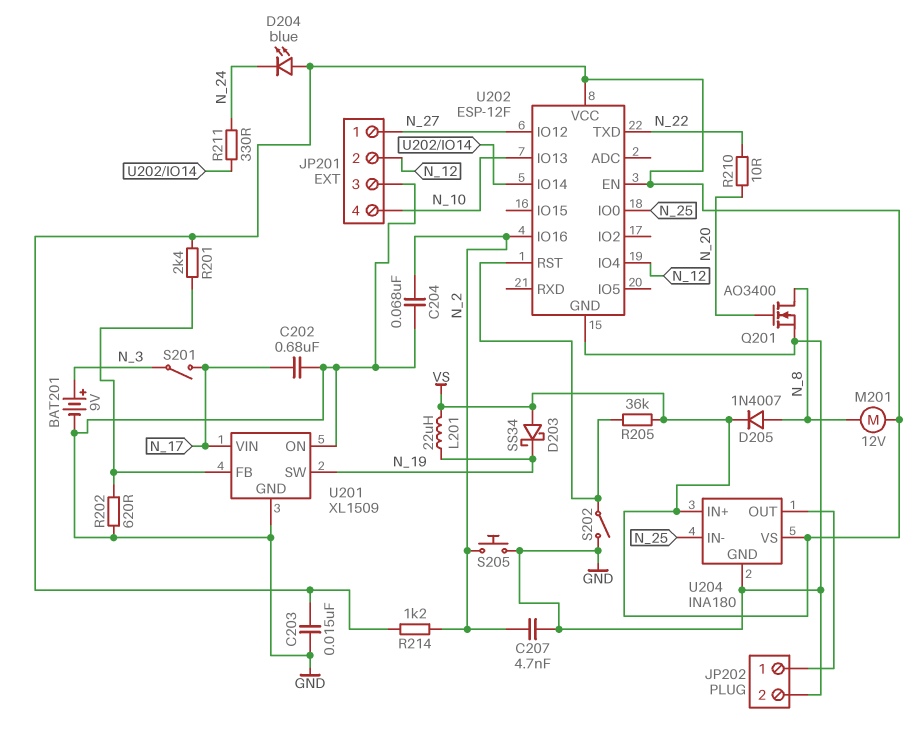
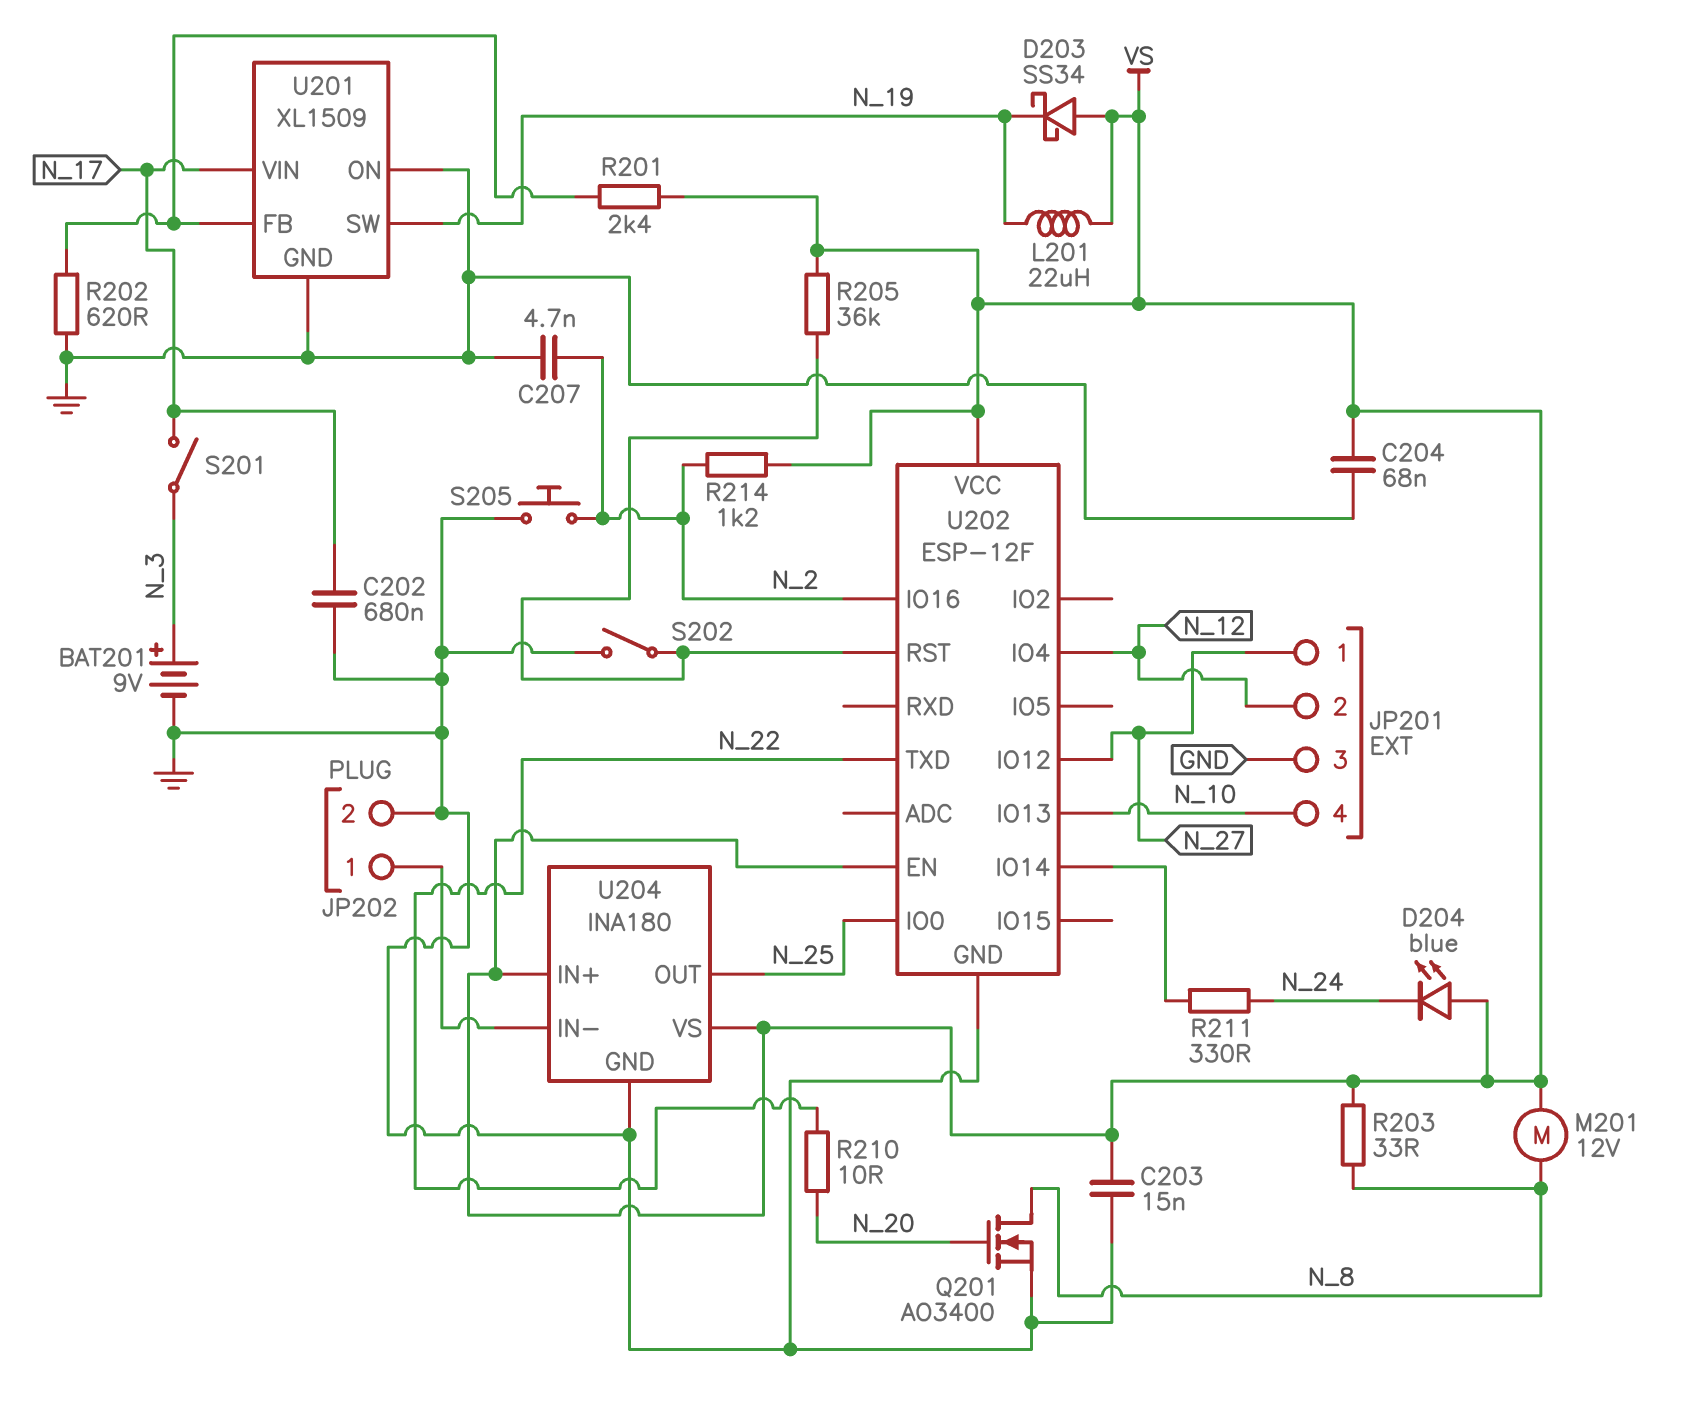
C204: 68nF (GND, N_2) -> 68nF (GND, VS)
D205: diode 1N4007 (A N_8, K VS) -> none
R203: none -> 33 (N_8, VS)
U204 pin IN-: N_25 -> JP202/1
U204 pin OUT: JP202/1 -> N_25

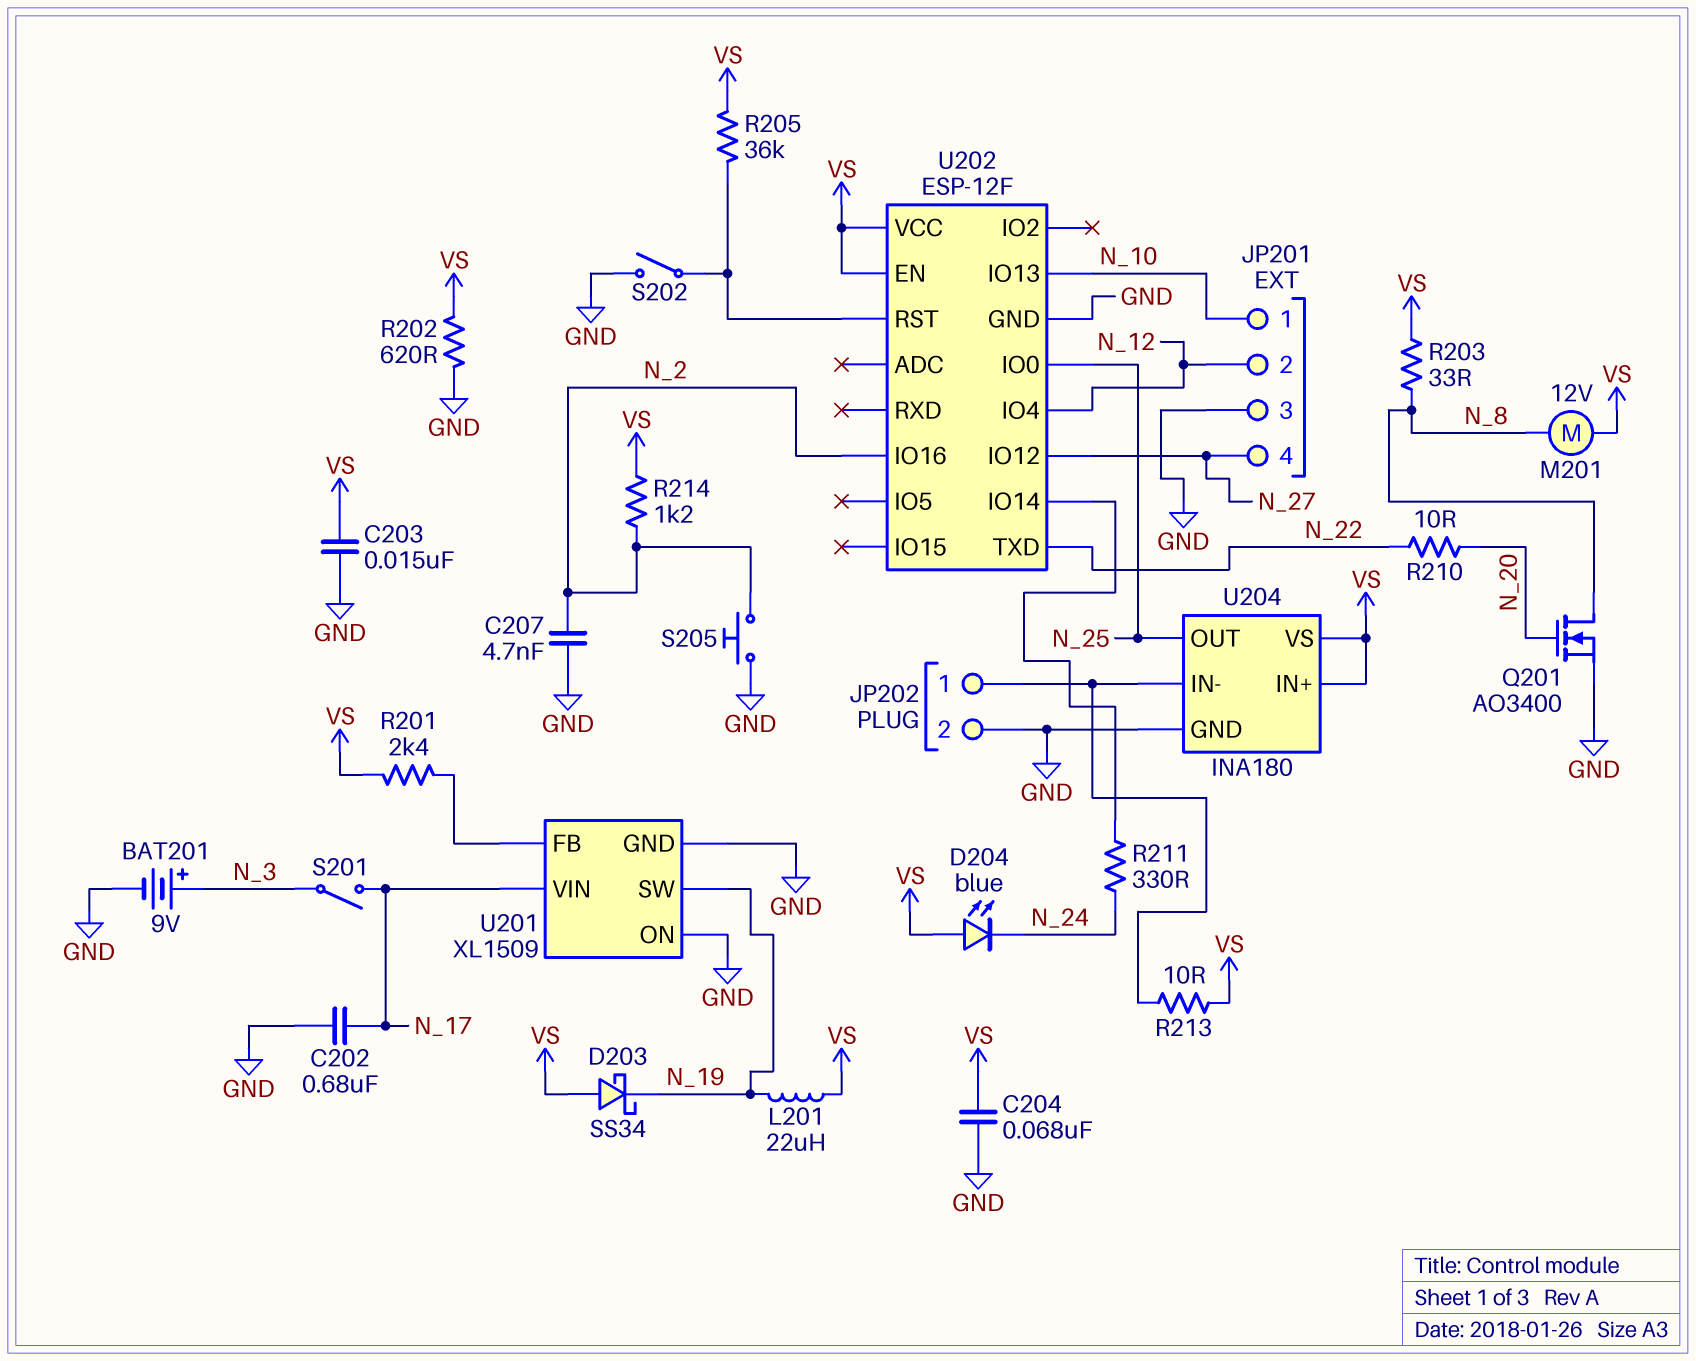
JP201 pin 1: N_27 -> N_10
JP201 pin 4: N_10 -> N_27
R202: 620 (GND, U201/FB) -> 620 (GND, VS)
R213: none -> 10 (JP202/1, VS)

